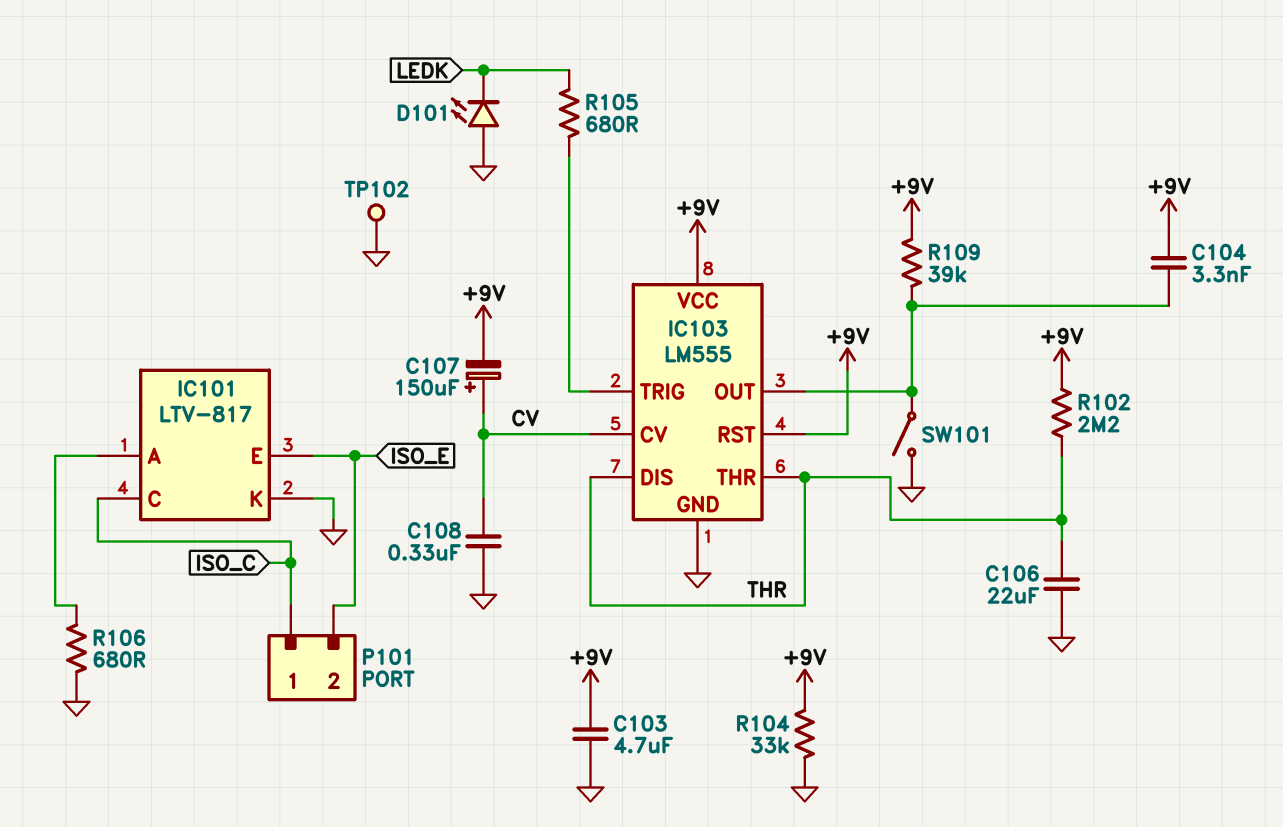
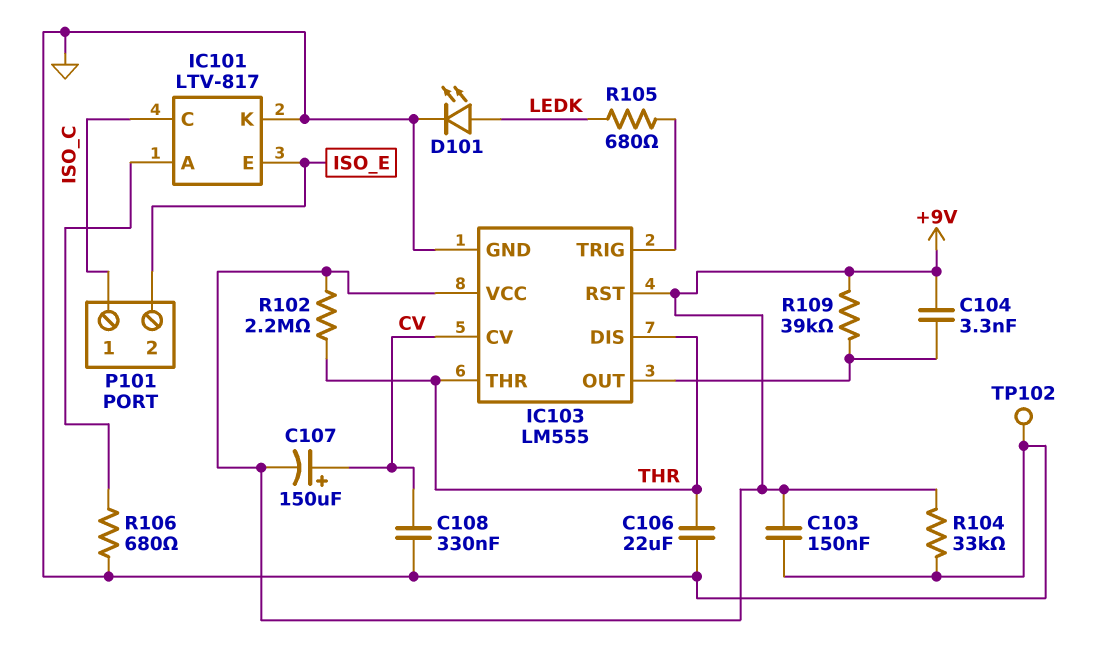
C103: 4.7uF (+9V, GND) -> 150nF (+9V, GND)
D101: LED (A GND, K LEDK) -> LED (A LEDK, K GND)
SW101: switch (GND, IC103/OUT) -> none

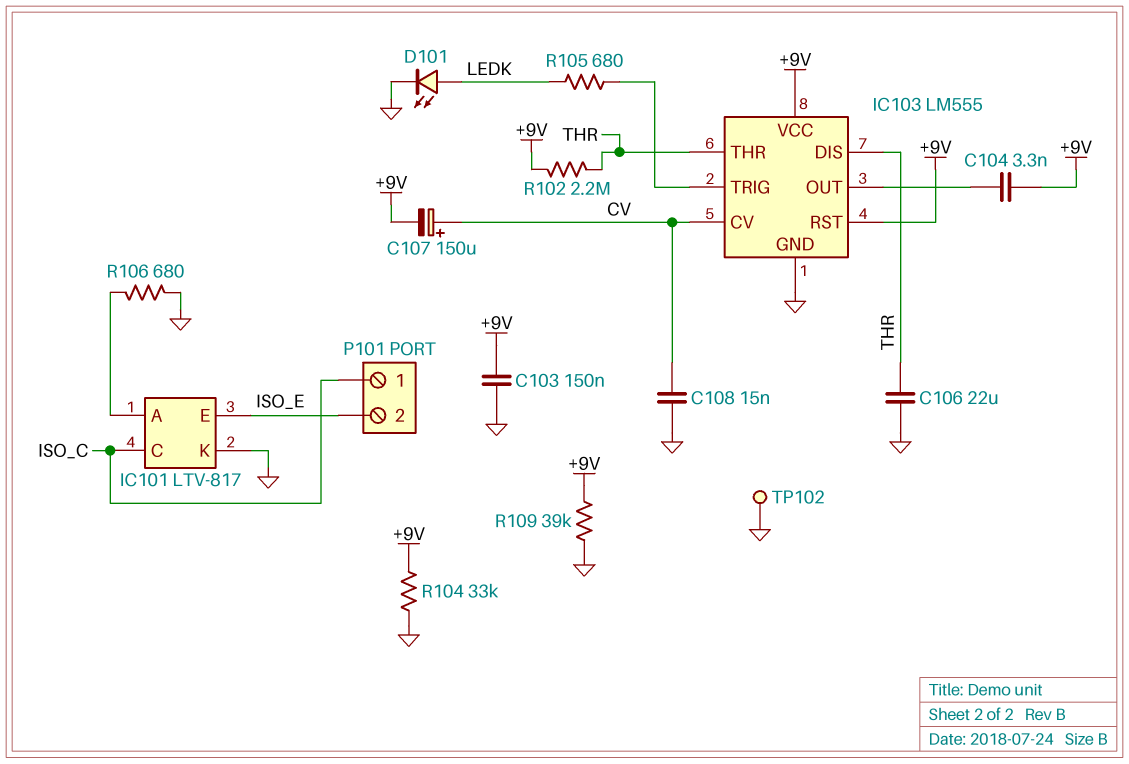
C108: 330nF (CV, GND) -> 15nF (CV, GND)
R109: 39k (+9V, IC103/OUT) -> 39k (+9V, GND)

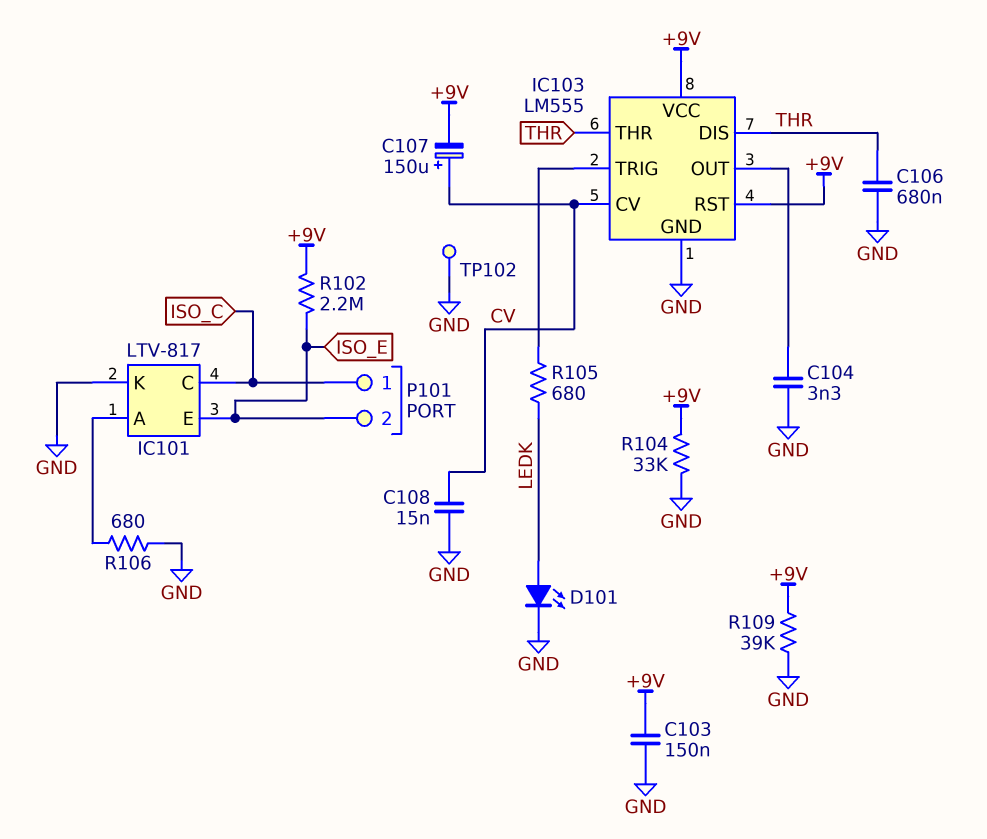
C104: 3.3nF (+9V, IC103/OUT) -> 3.3nF (GND, IC103/OUT)
C106: 22uF (GND, THR) -> 680nF (GND, THR)
R102: 2.2M (+9V, THR) -> 2.2M (+9V, ISO_E)

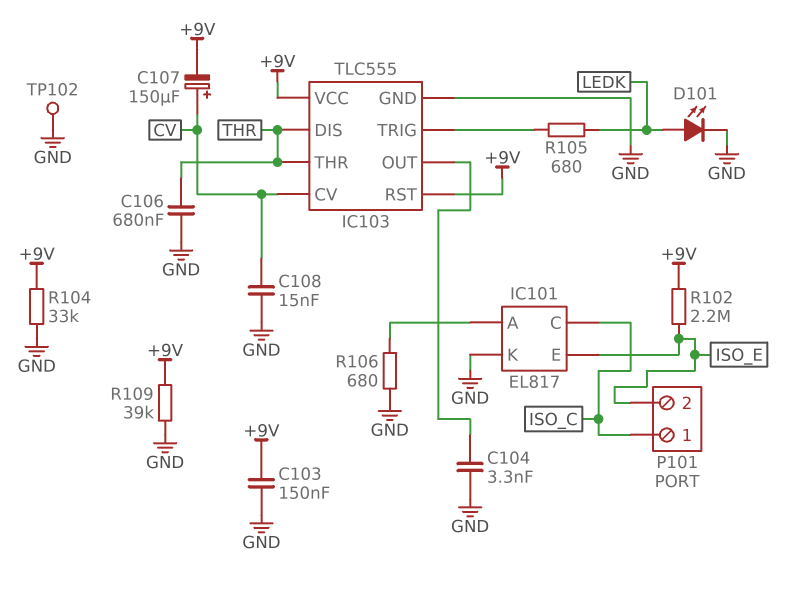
IC101: LTV-817 -> EL817
IC103: LM555 -> TLC555

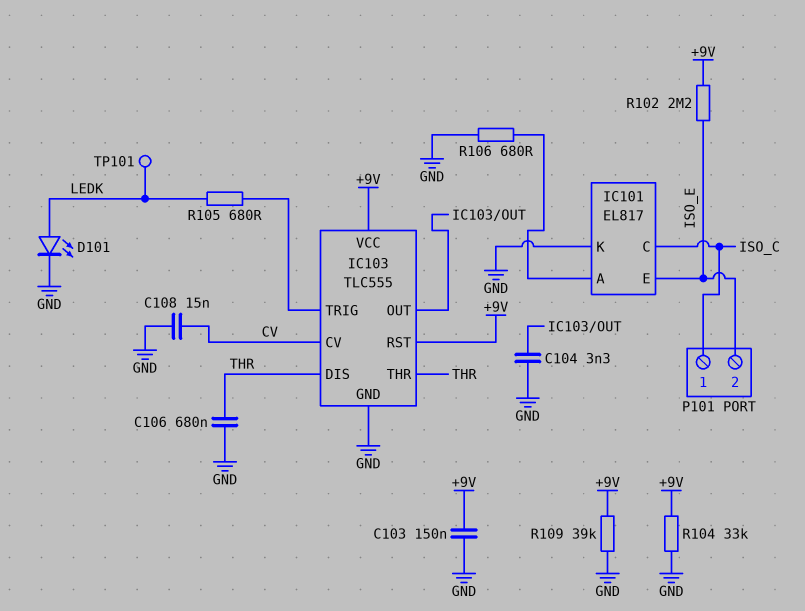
C107: 150uF (plus CV, minus +9V) -> none
TP101: none -> test point (LEDK)
TP102: test point (GND) -> none

